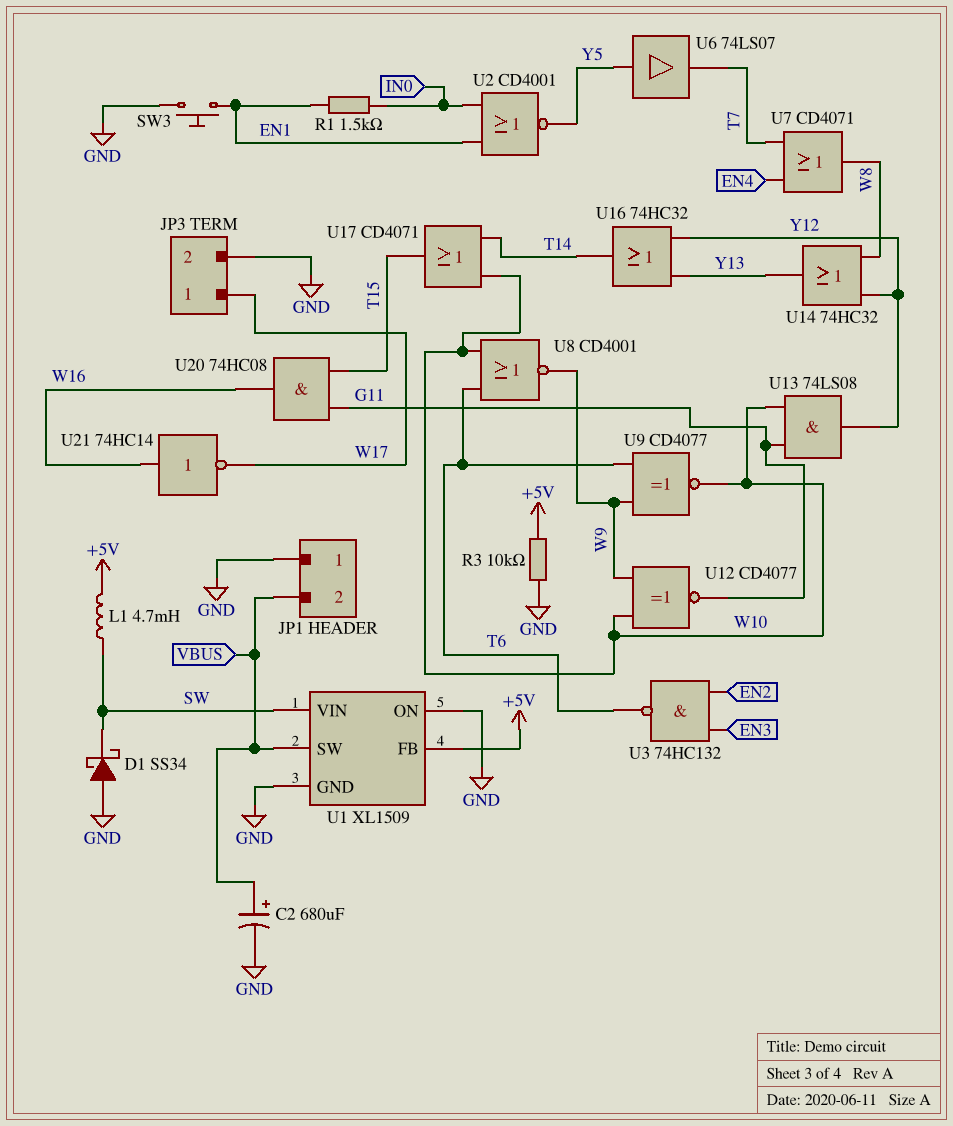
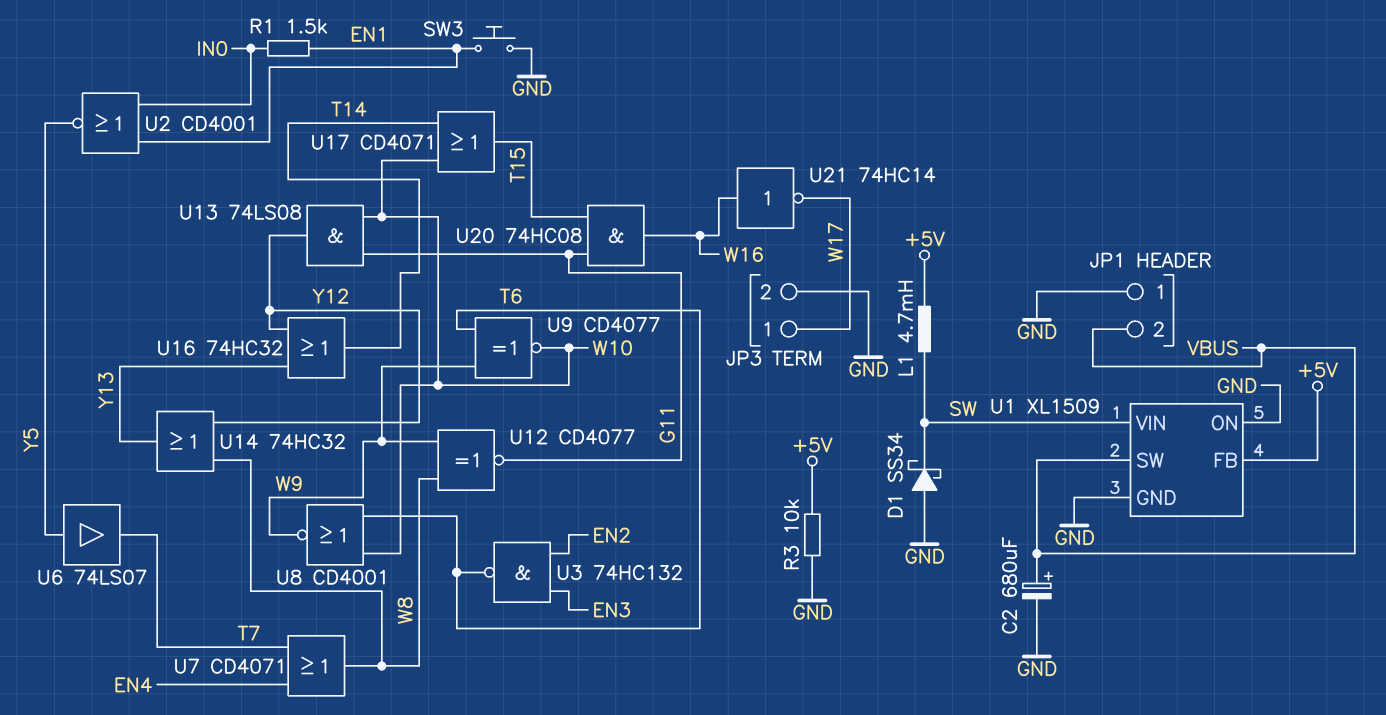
U12: XNOR CD4077 (in W9, in W10, out G11) -> XNOR CD4077 (in W8, in W9, out G11)

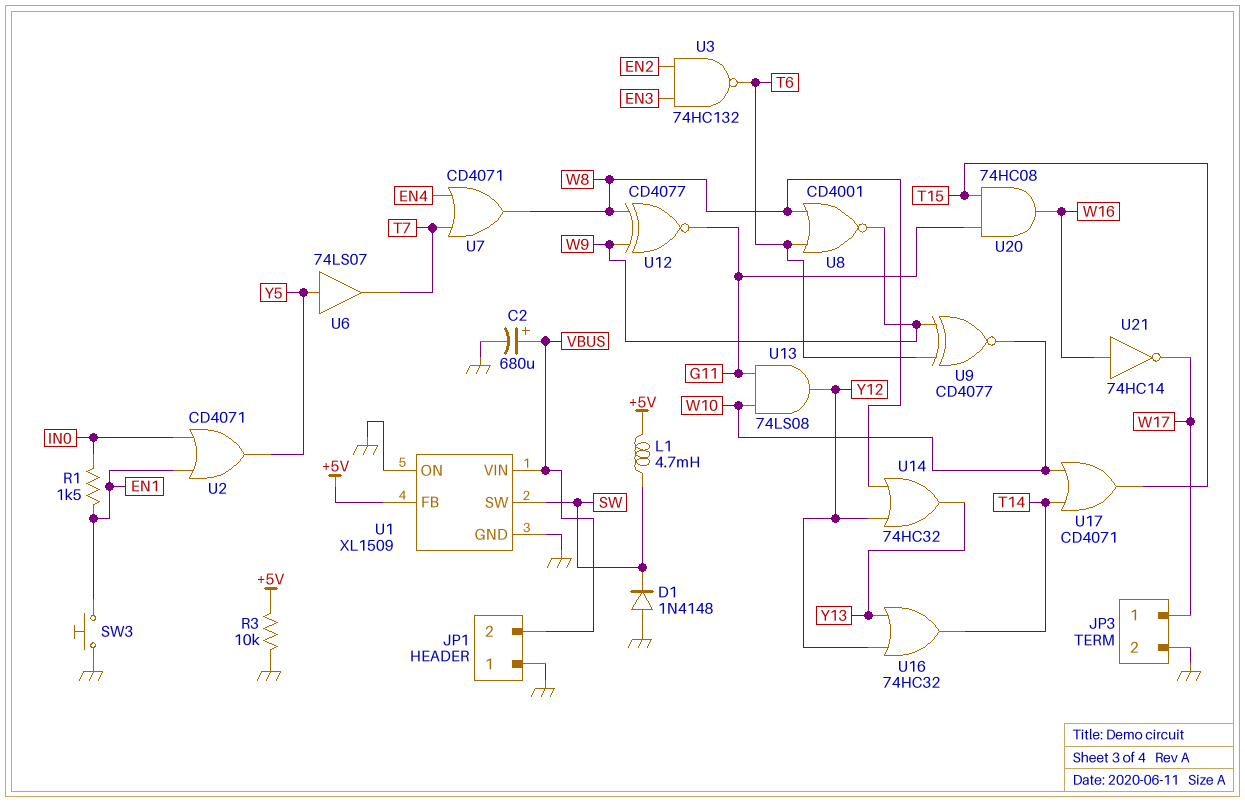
D1: schottky SS34 (A GND, K SW) -> diode 1N4148 (A GND, K SW)
U1 pin SW: VBUS -> SW
U1 pin VIN: SW -> VBUS
U2: NOR CD4001 (in EN1, in IN0, out Y5) -> OR CD4071 (in EN1, in IN0, out Y5)
U8: NOR CD4001 (in T6, in W10, out W9) -> NOR CD4001 (in T6, in W8, out W9)

